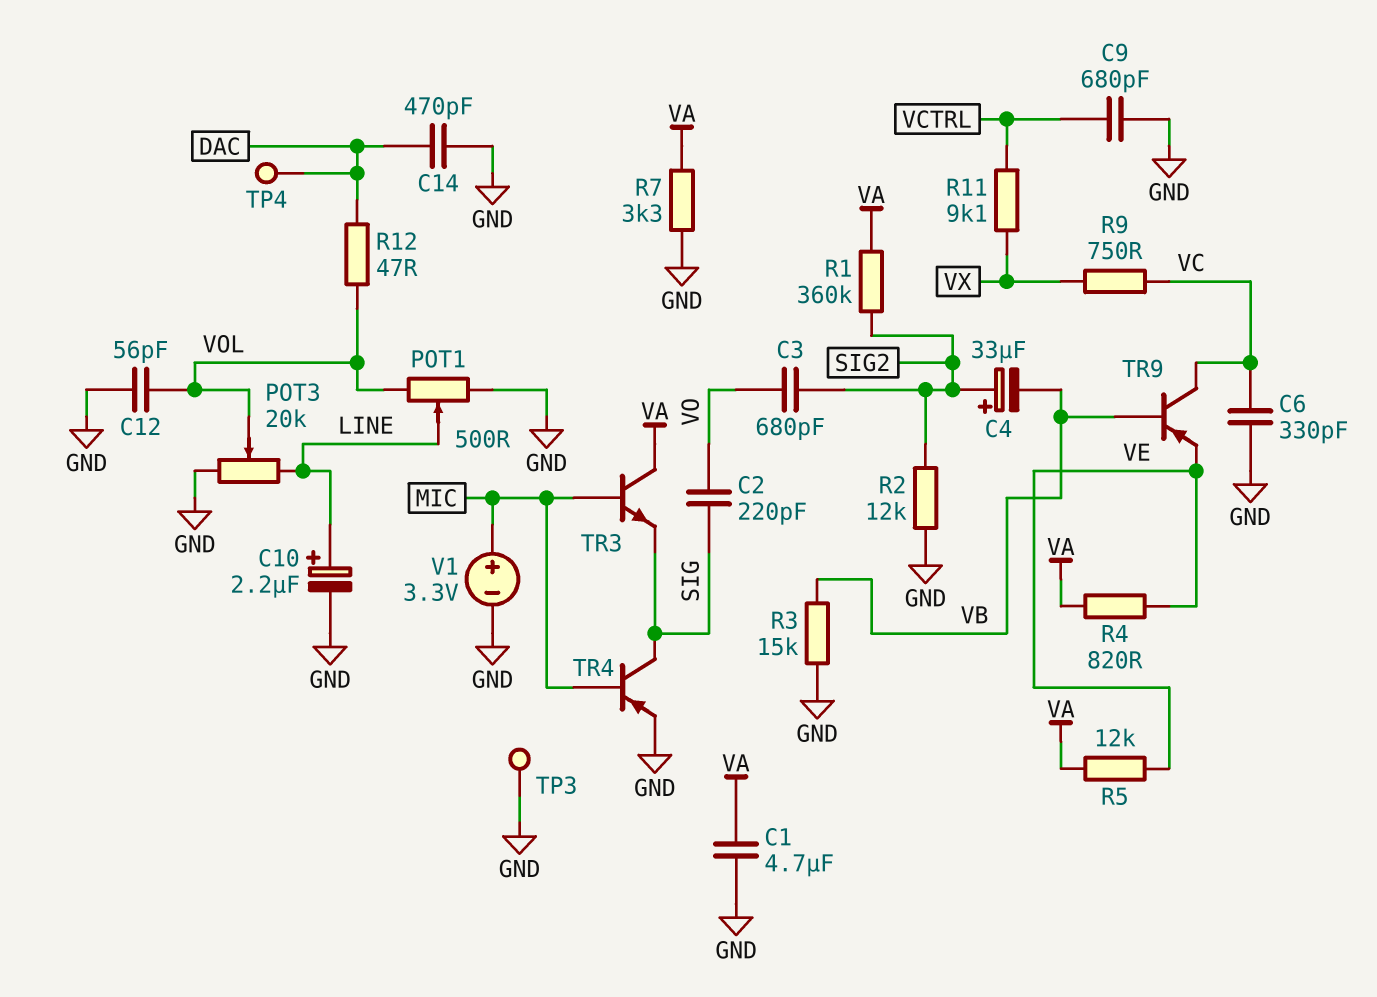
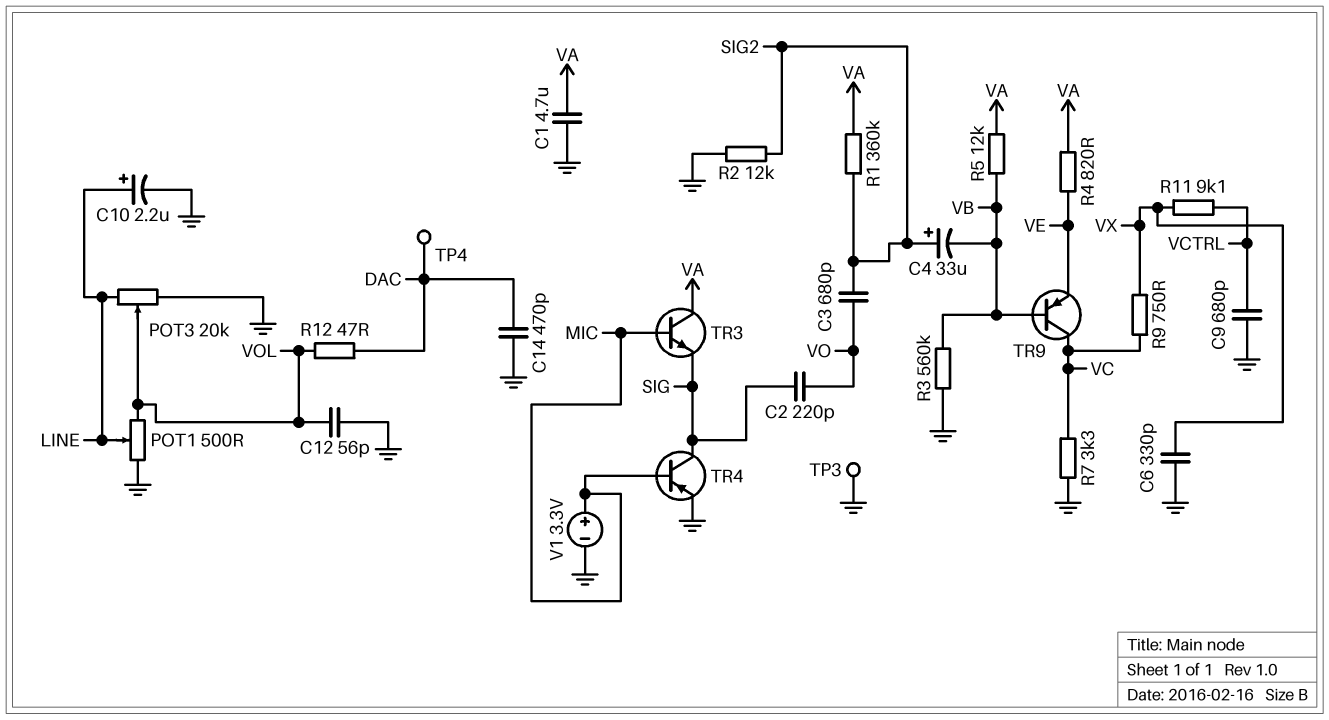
C6: 330pF (GND, VC) -> 330pF (GND, VX)
R3: 15k (GND, VB) -> 560k (GND, VB)
R5: 12k (VA, VE) -> 12k (VA, VB)
R7: 3.3k (GND, VA) -> 3.3k (GND, VC)

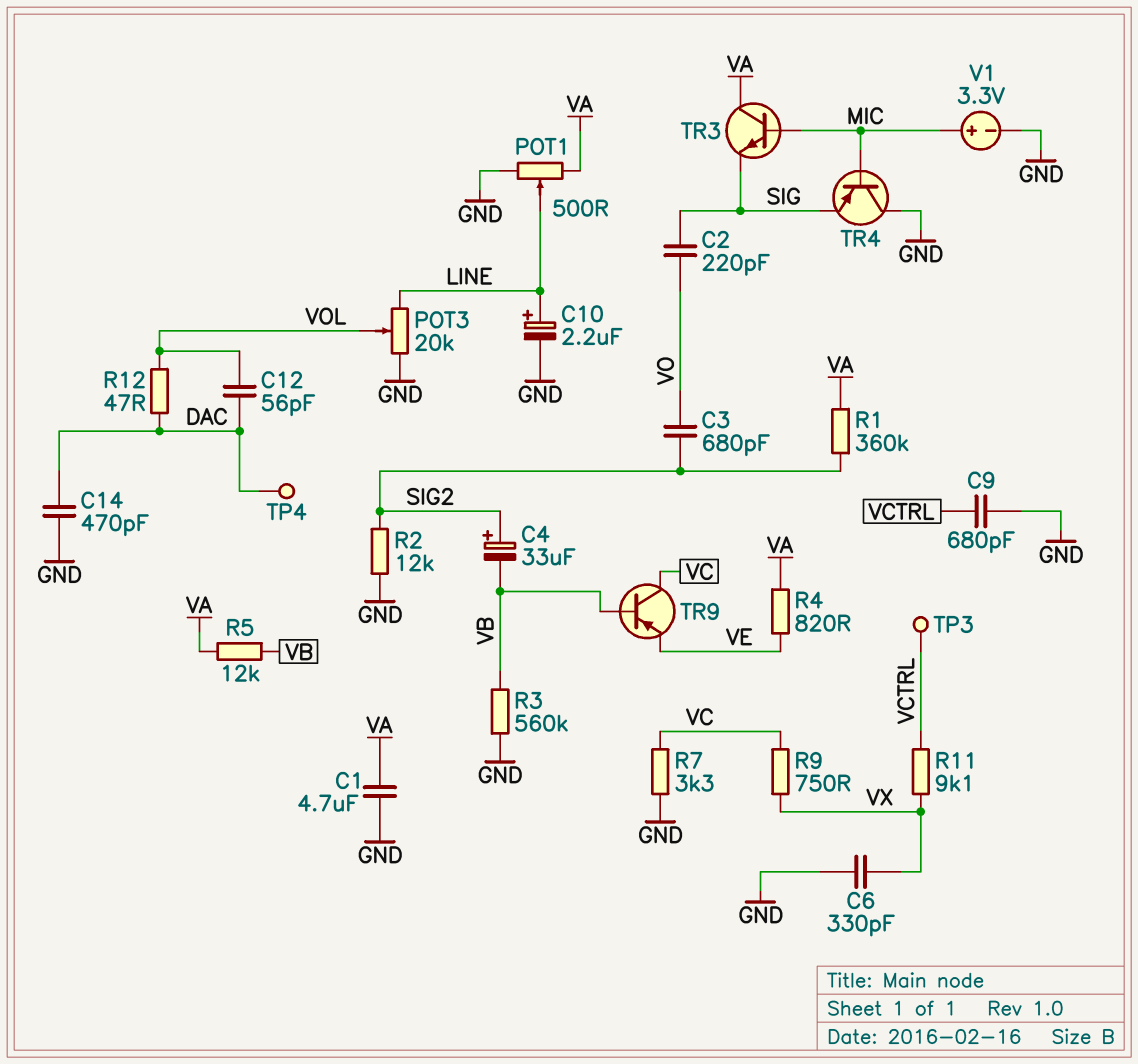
C12: 56pF (GND, VOL) -> 56pF (DAC, VOL)
POT1: 500 (GND, VOL, wiper LINE) -> 500 (GND, VA, wiper LINE)
TP3: test point (GND) -> test point (VCTRL)
TR4: PNP (B MIC, C SIG, E GND) -> PNP (B MIC, C GND, E SIG)

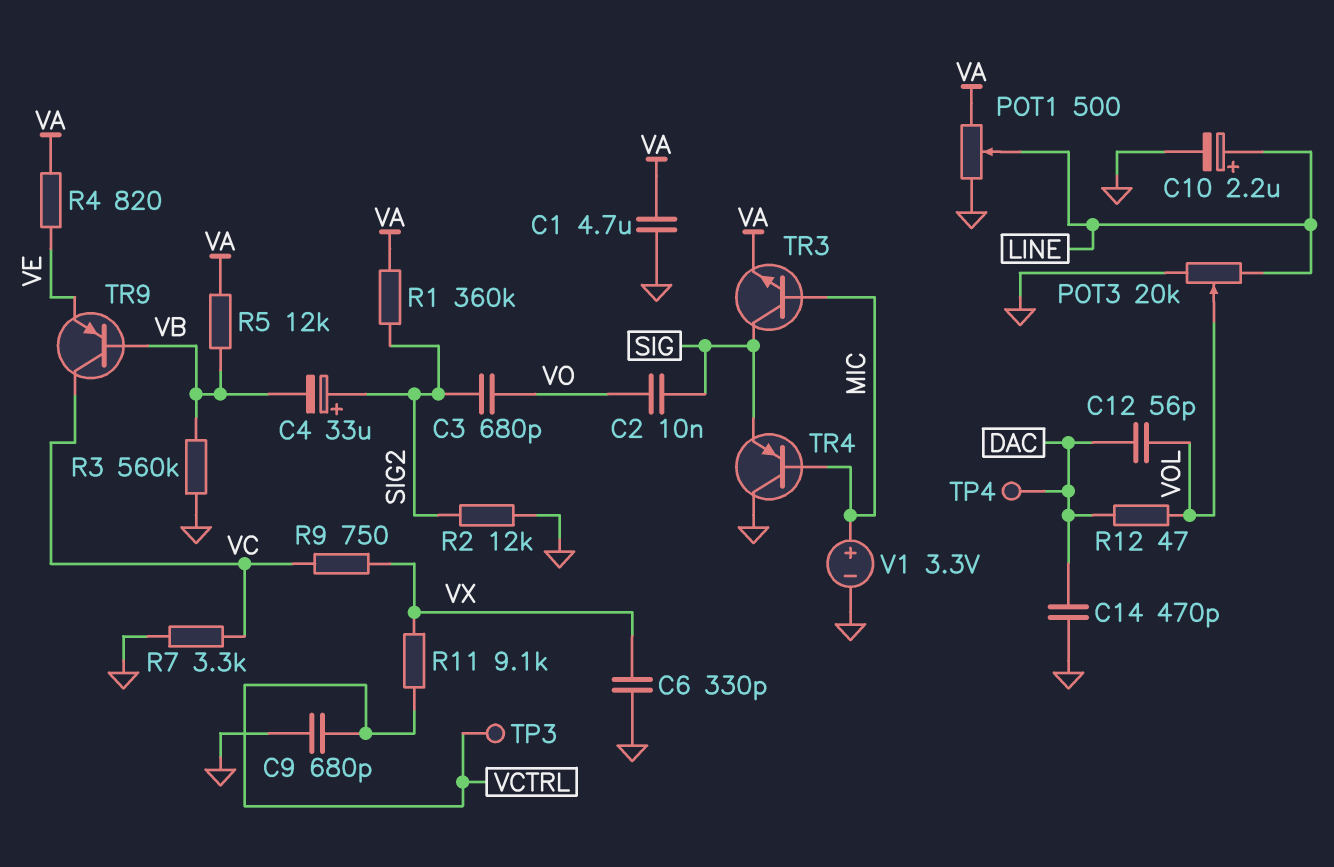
C2: 220pF (SIG, VO) -> 10nF (SIG, VO)
TR3: NPN (B MIC, C VA, E SIG) -> NPN (B MIC, C SIG, E VA)

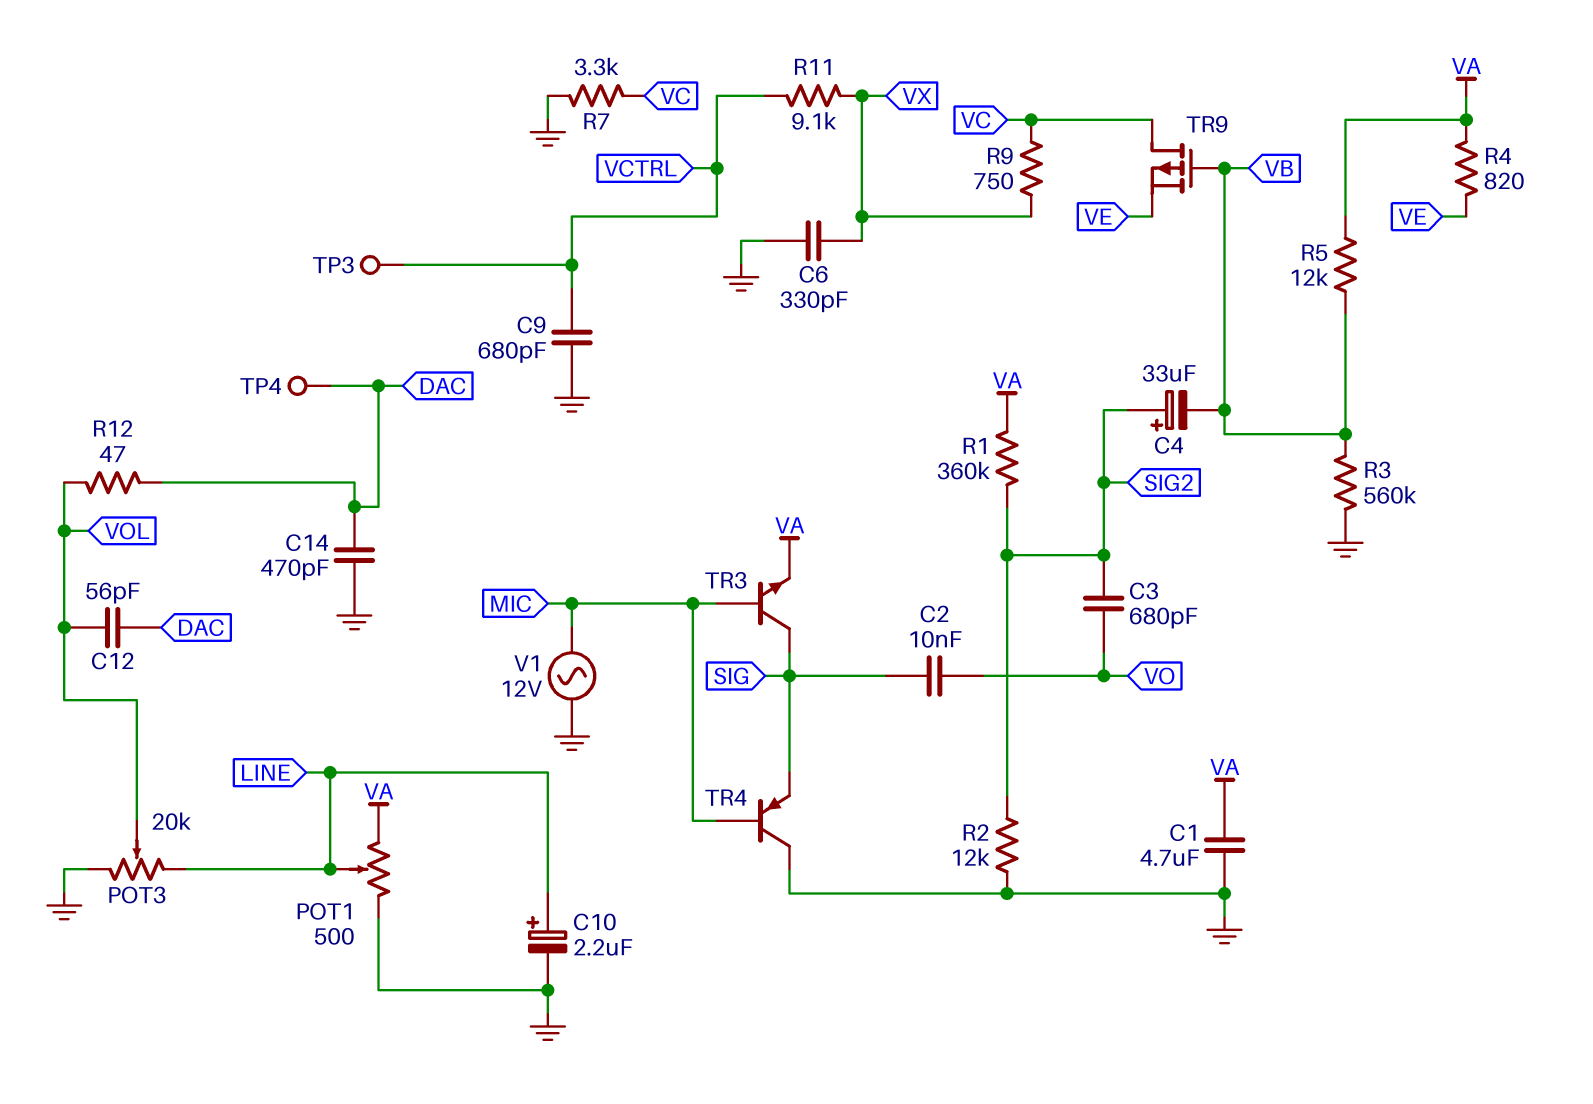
TR9: PNP (B VB, C VC, E VE) -> PMOS (G VB, D VC, S VE)
V1: 3.3V (plus MIC, minus GND) -> AC 12V (GND, MIC)

